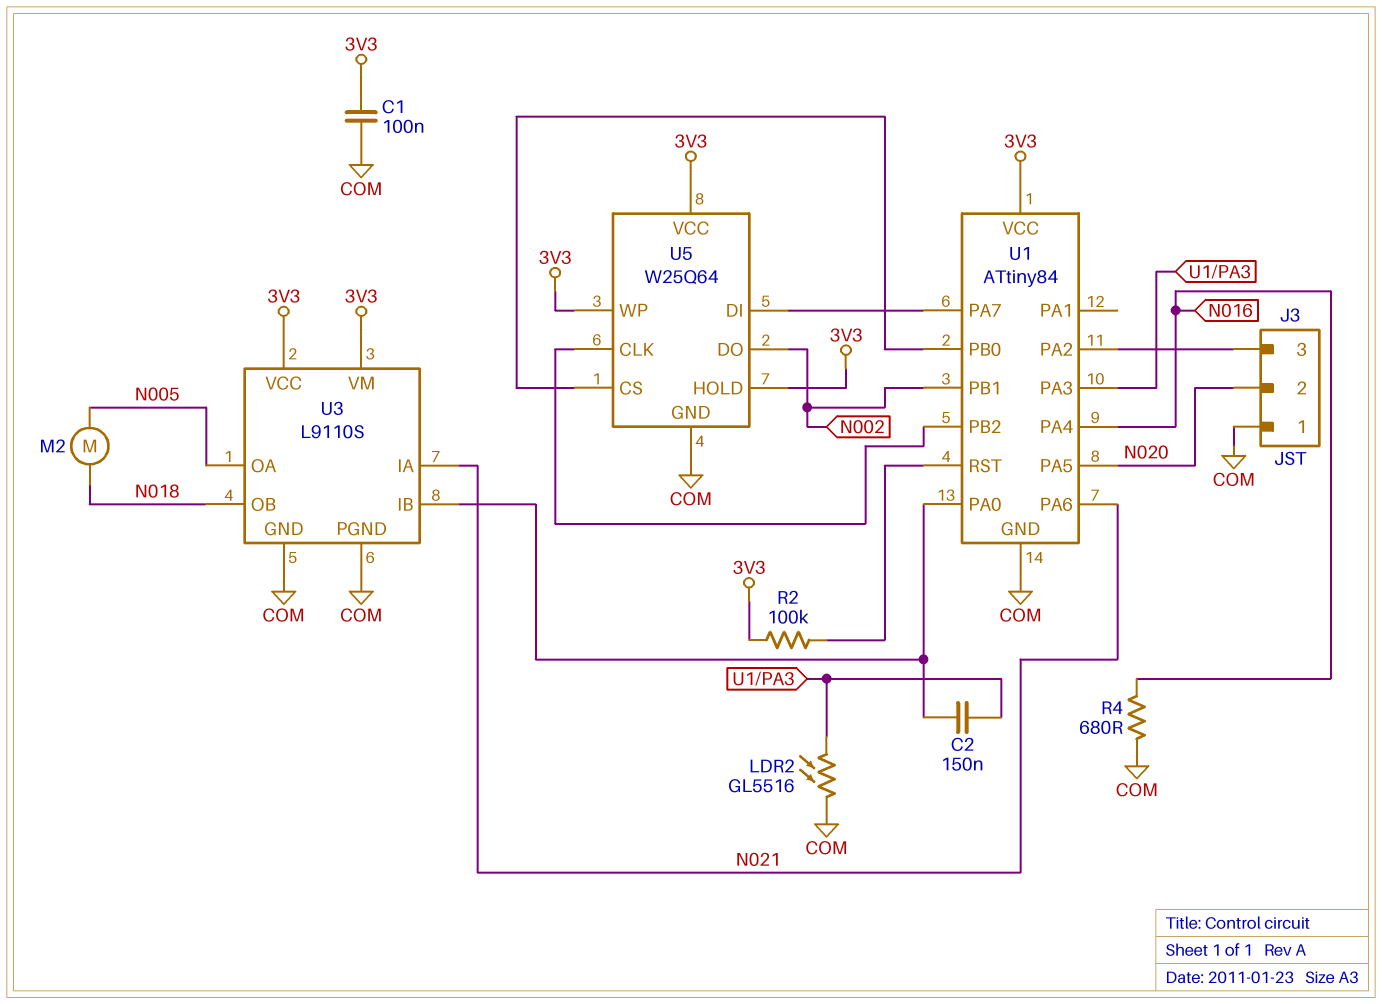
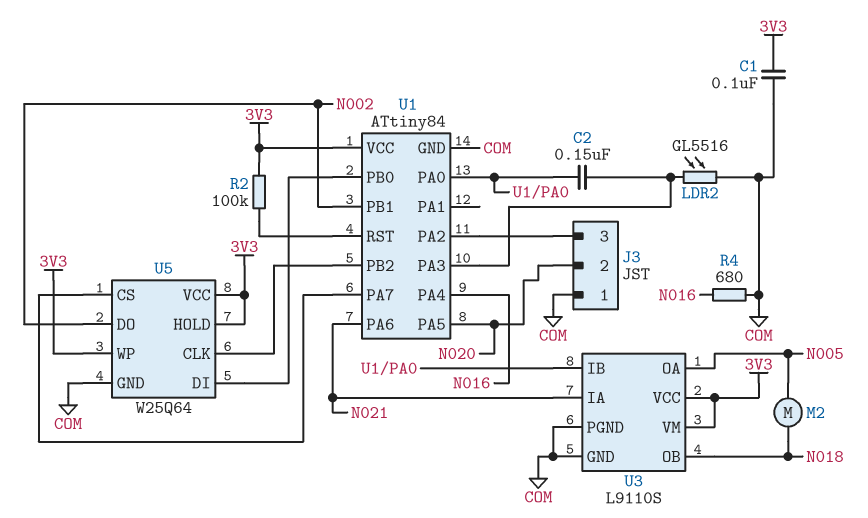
U5 pin CS: U1/PB0 -> U1/PA7
U5 pin DI: U1/PA7 -> U1/PB0

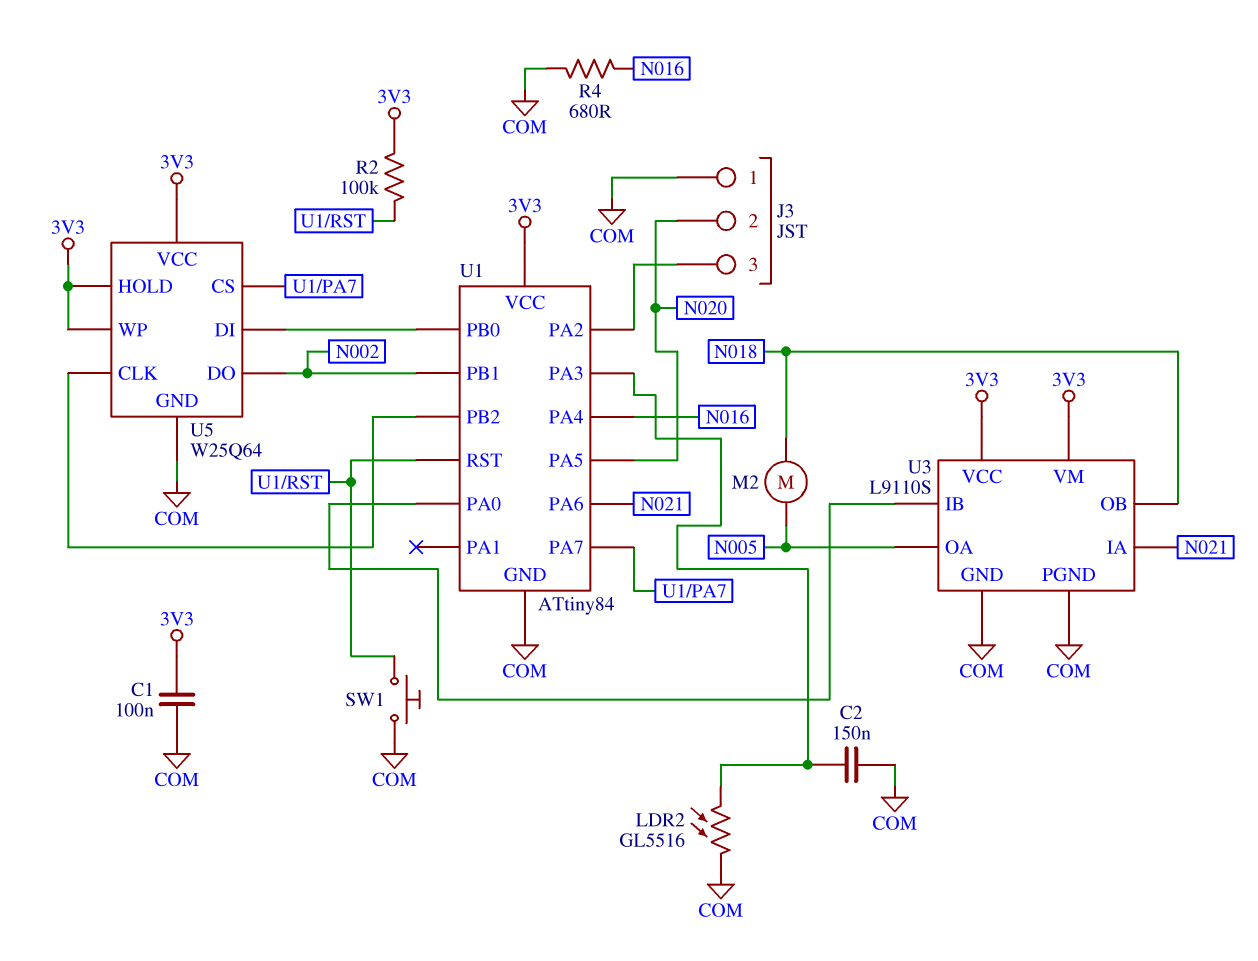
C2: 150nF (U1/PA0, U1/PA3) -> 150nF (COM, U1/PA3)
SW1: none -> button (COM, U1/RST)

